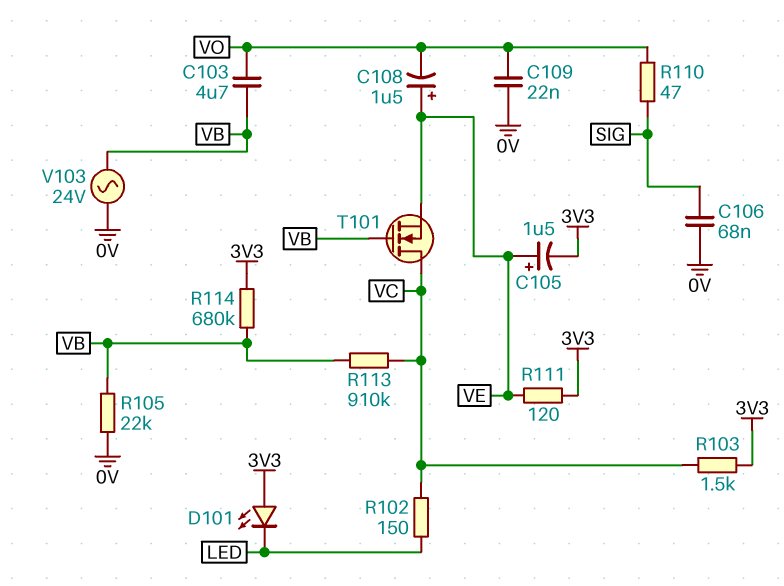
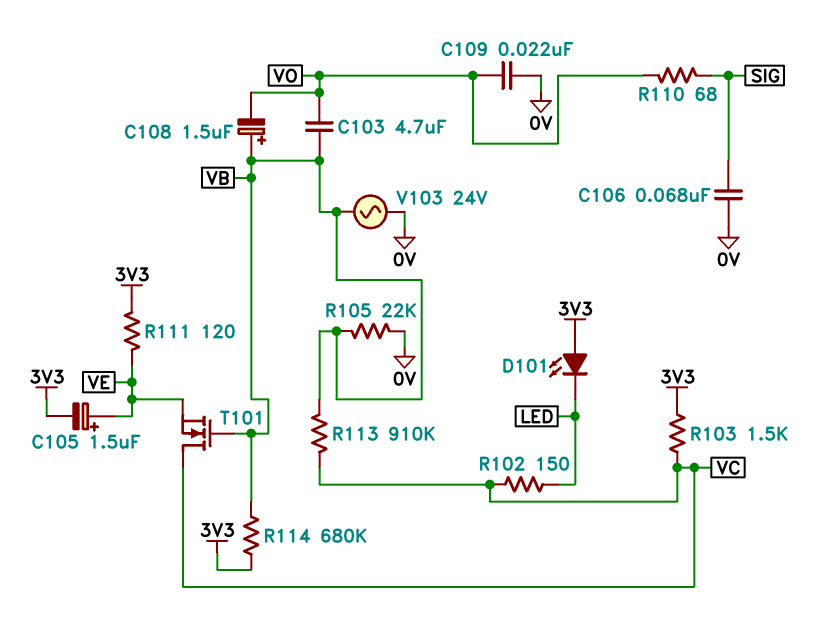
C108: 1.5uF (plus VE, minus VO) -> 1.5uF (plus VB, minus VO)
R110: 47 (SIG, VO) -> 68 (SIG, VO)

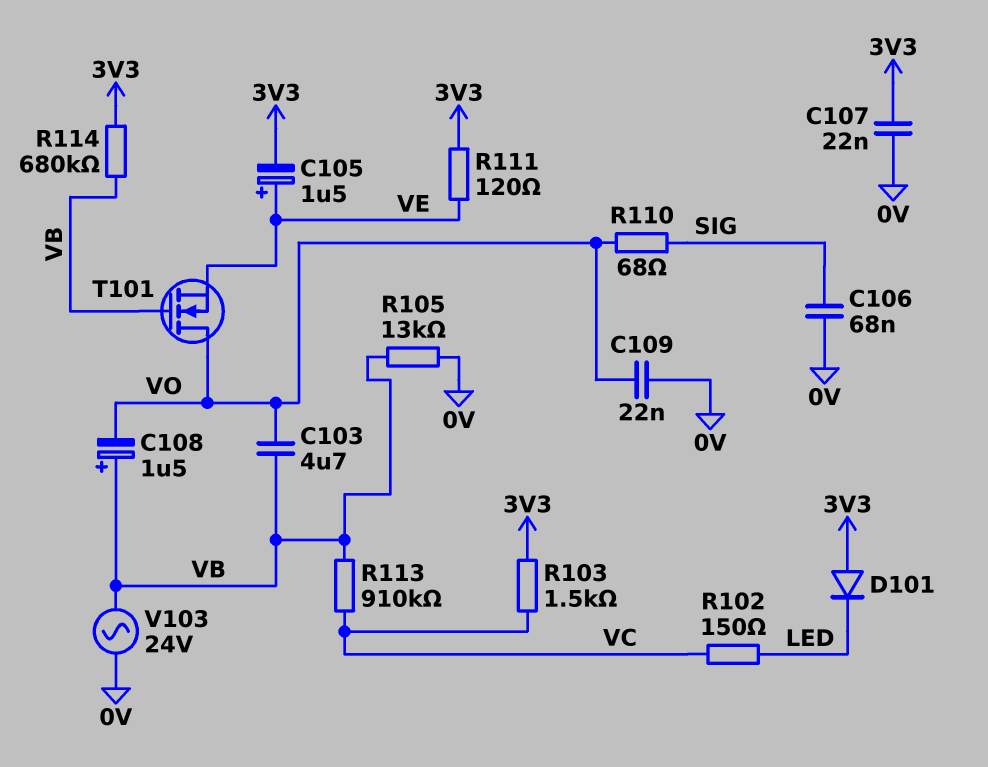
C107: none -> 22nF (0V, 3V3)
D101: LED (A 3V3, K LED) -> diode (A 3V3, K LED)
R105: 22k (0V, VB) -> 13k (0V, VB)
T101: NMOS (G VB, D VC, S VE) -> NMOS (G VB, D VO, S VE)

